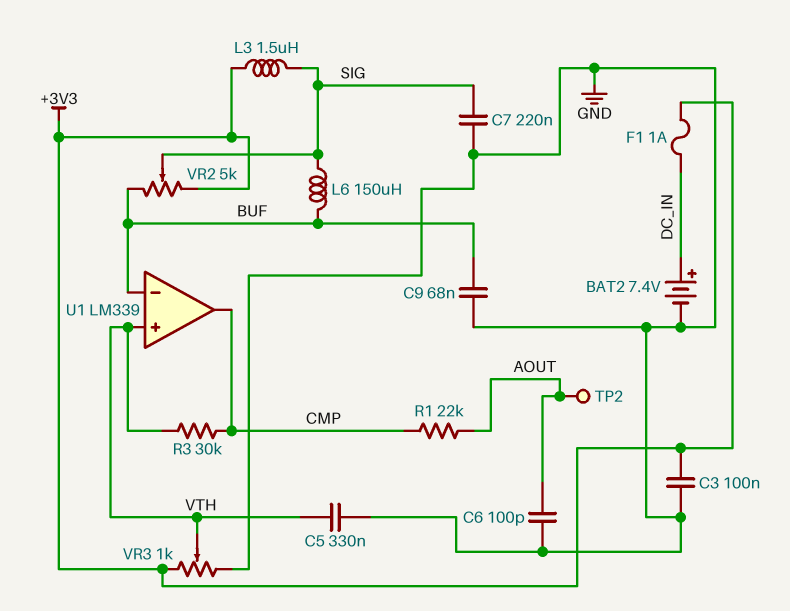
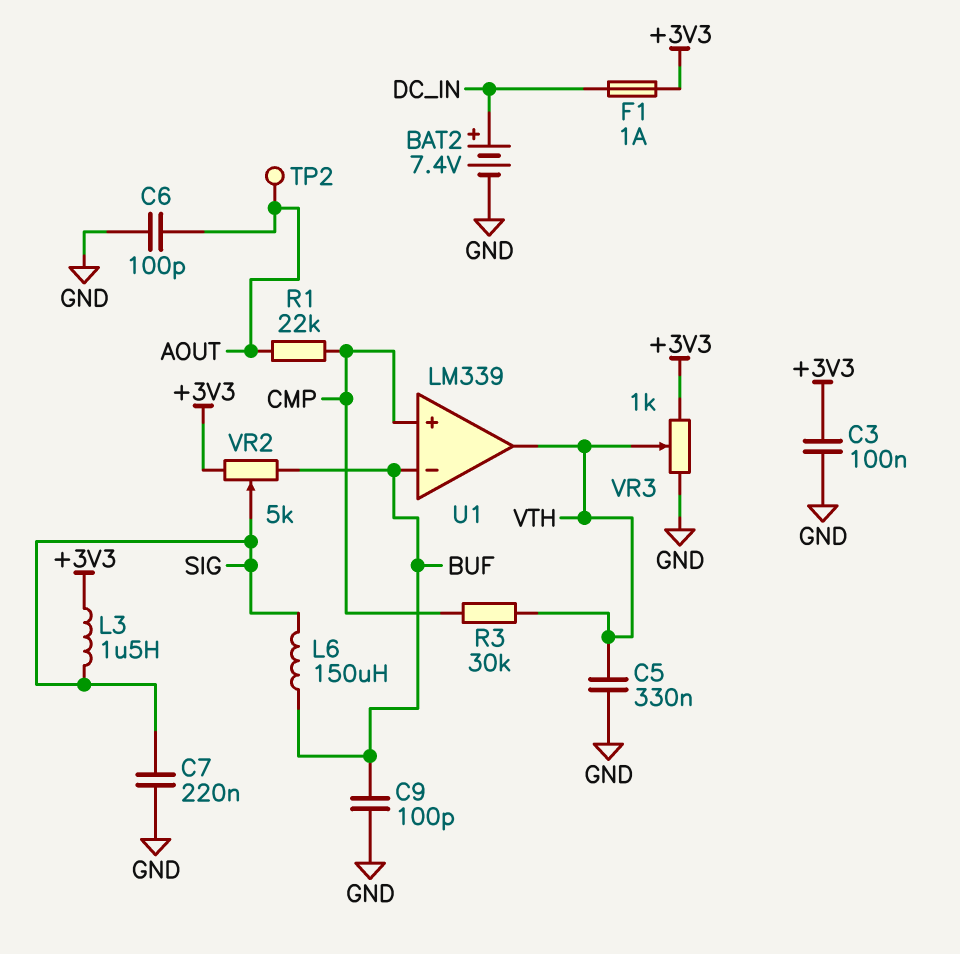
C9: 68nF (BUF, GND) -> 100pF (BUF, GND)
U1 pin in+: VTH -> CMP
U1 pin out: CMP -> VTH

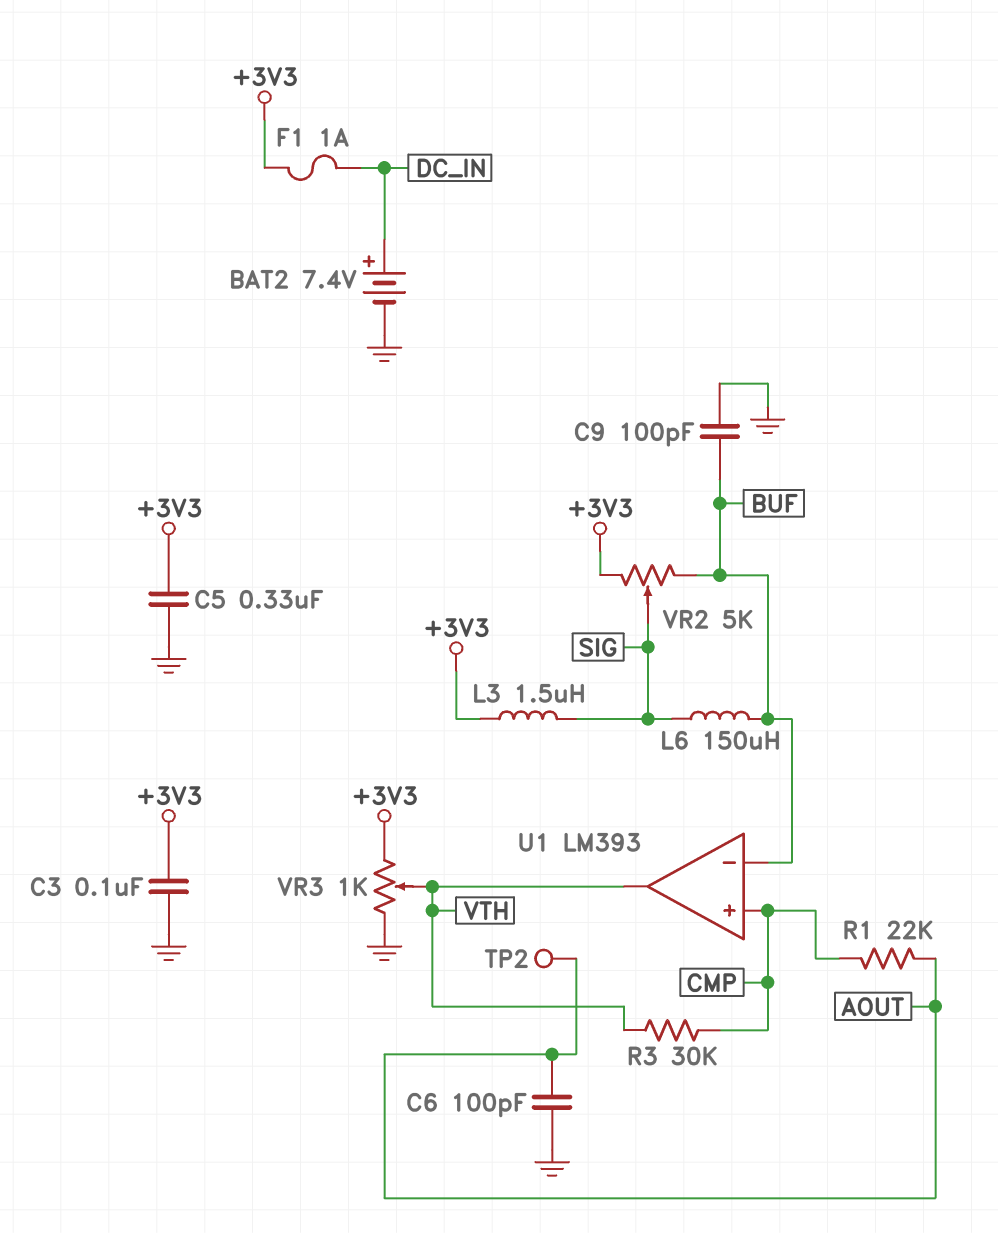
C5: 330nF (GND, VTH) -> 330nF (+3V3, GND)
C7: 220nF (GND, SIG) -> none
U1: LM339 -> LM393

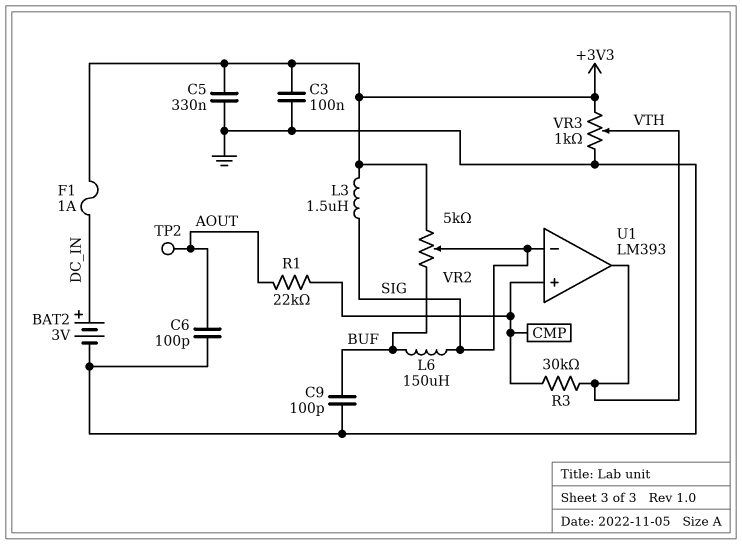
BAT2: 7.4V (plus DC_IN, minus GND) -> 3V (plus DC_IN, minus GND)
U1 pin in-: BUF -> SIG

